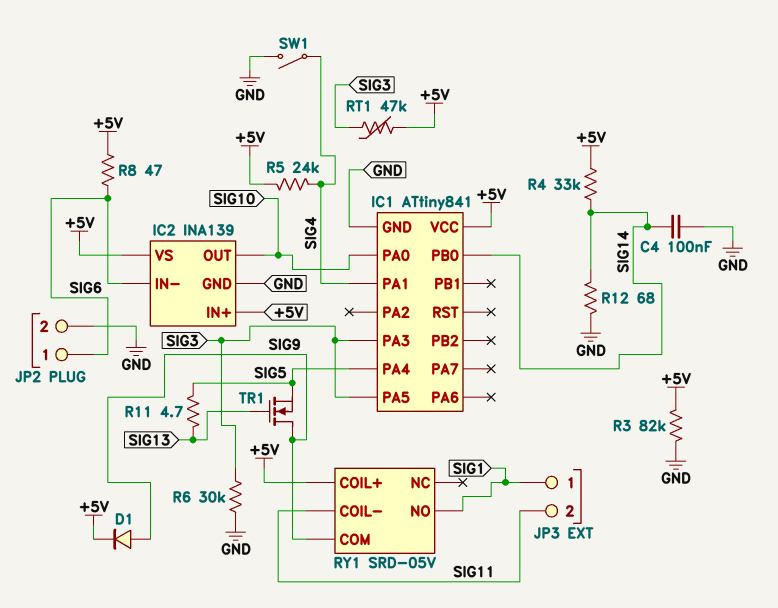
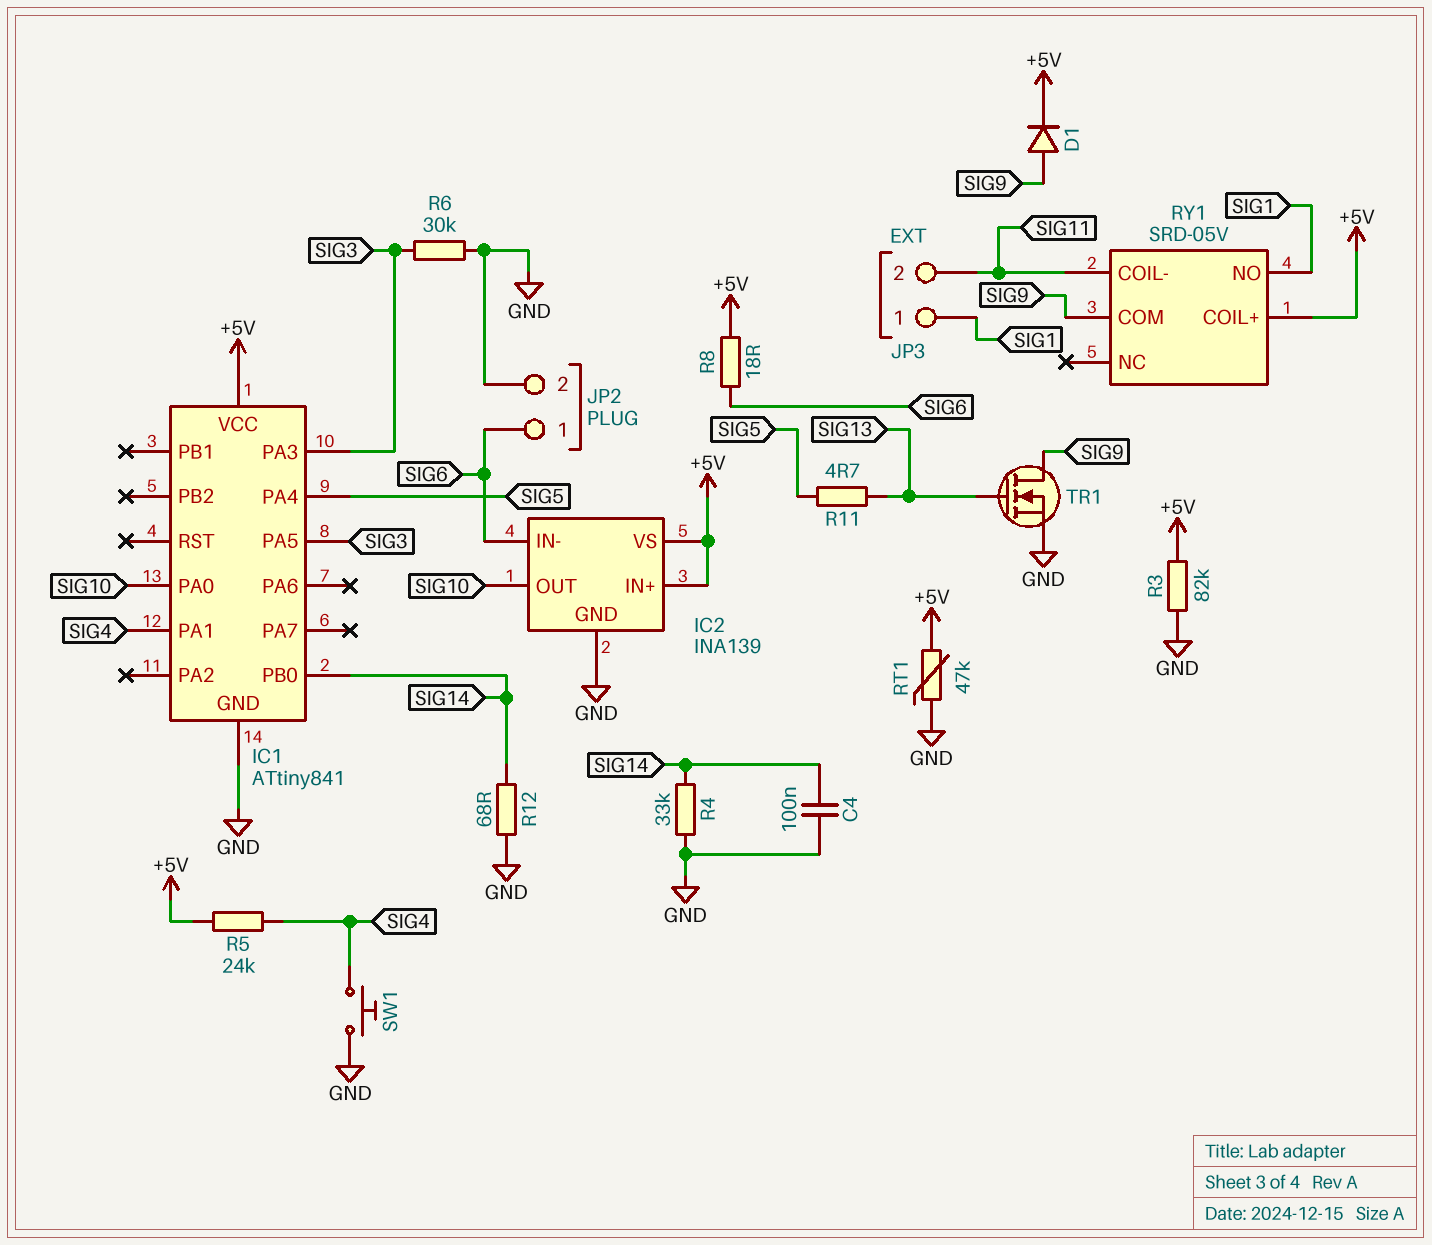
R4: 33k (+5V, SIG14) -> 33k (GND, SIG14)
R8: 47 (+5V, SIG6) -> 18 (+5V, SIG6)
RT1: 47k (+5V, SIG3) -> 47k (+5V, GND)
SW1: switch (GND, SIG4) -> button (GND, SIG4)
TR1: NMOS (G SIG13, D SIG9, S SIG5) -> NMOS (G SIG13, D SIG9, S GND)

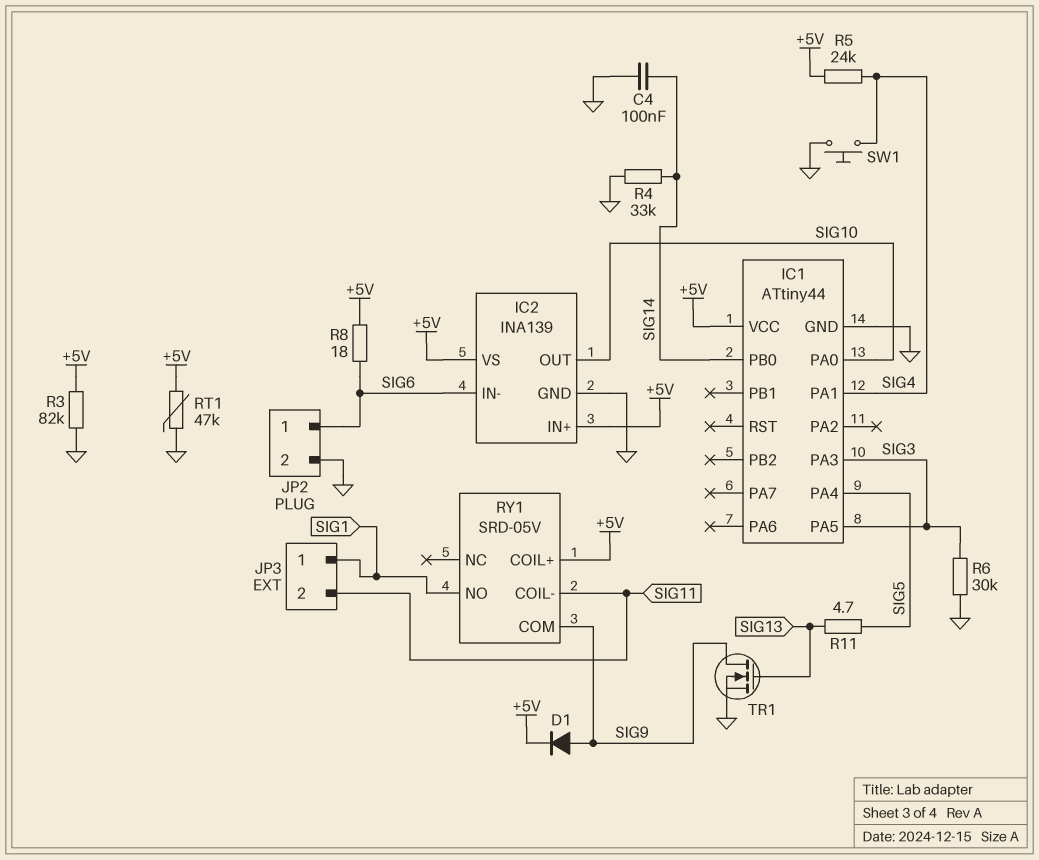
IC1: ATtiny841 -> ATtiny44
R12: 68 (GND, SIG14) -> none

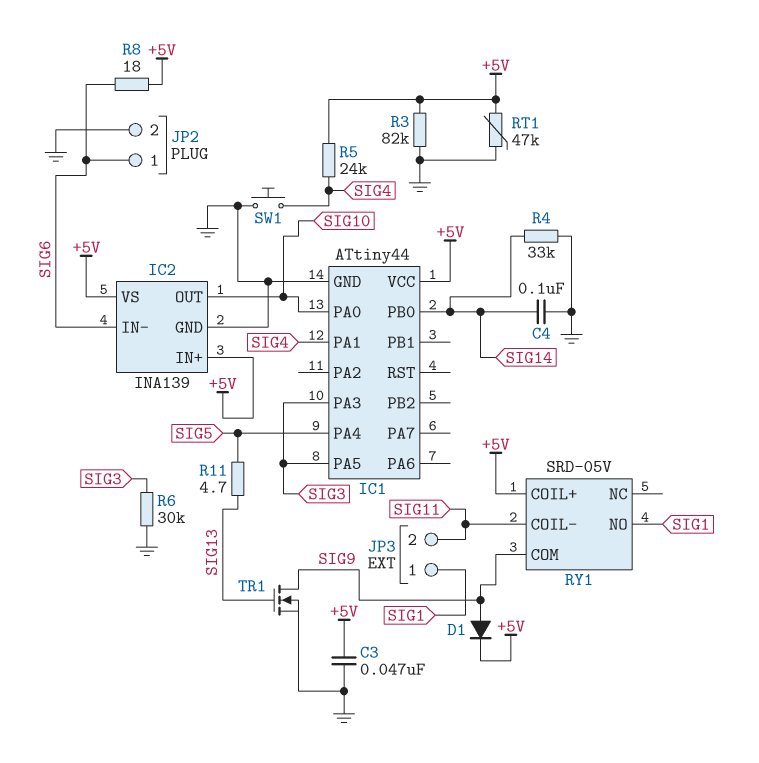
C3: none -> 47nF (+5V, GND)

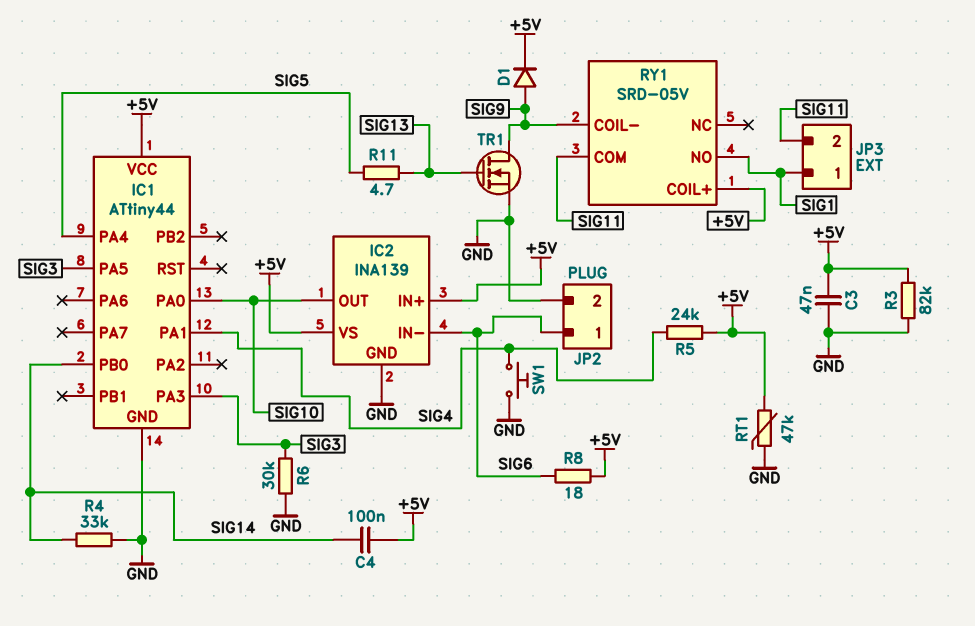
C4: 100nF (GND, SIG14) -> 100nF (+5V, SIG14)
RY1 pin COIL-: SIG11 -> SIG9
RY1 pin COM: SIG9 -> SIG11

